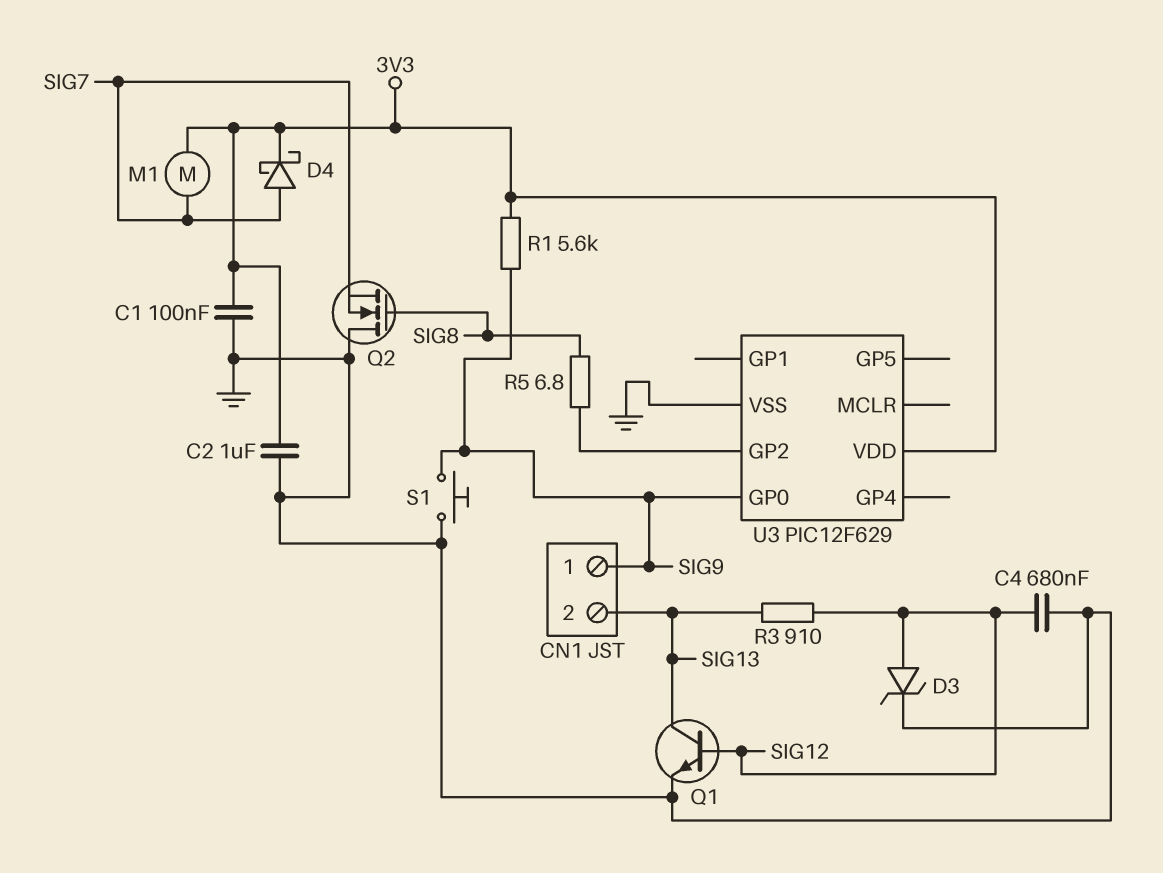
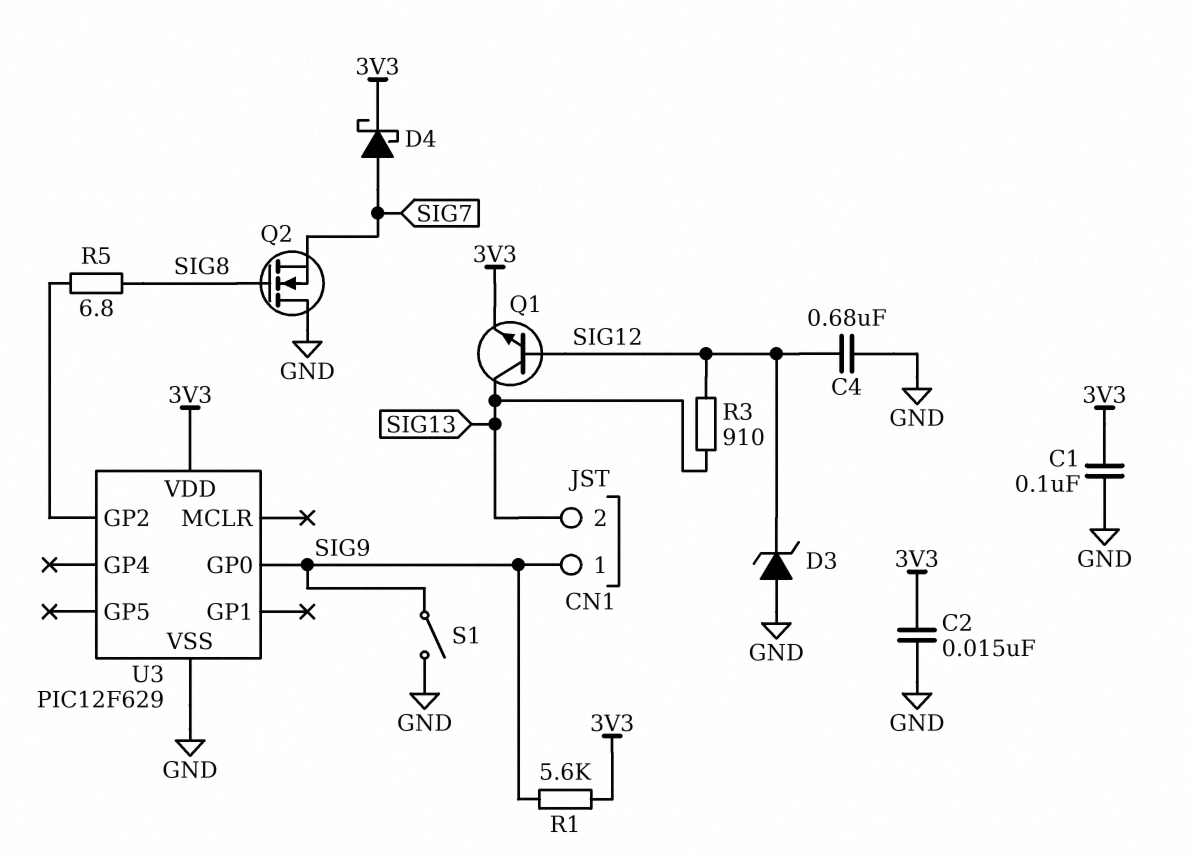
C2: 1uF (3V3, GND) -> 15nF (3V3, GND)
D3: zener (A SIG12, K GND) -> zener (A GND, K SIG12)
M1: motor (3V3, SIG7) -> none
Q1: NPN (B SIG12, C SIG13, E GND) -> NPN (B SIG12, C SIG13, E 3V3)
S1: button (GND, SIG9) -> switch (GND, SIG9)

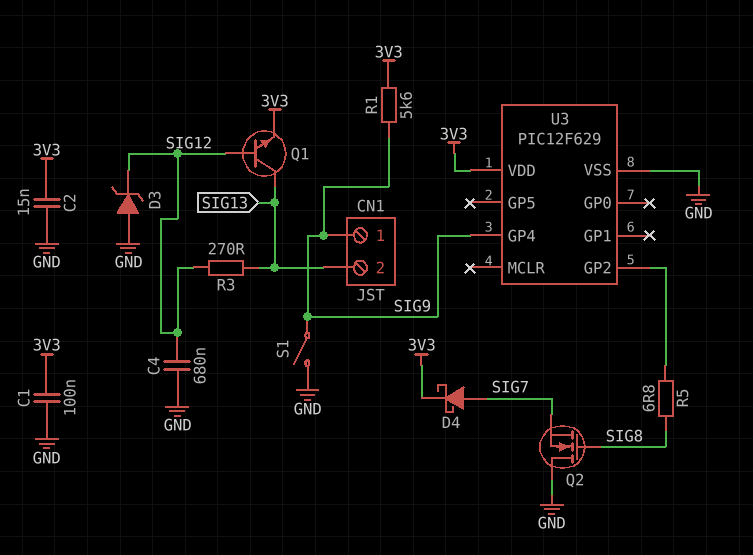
R3: 910 (SIG12, SIG13) -> 270 (SIG12, SIG13)
U3 pin GP0: SIG9 -> none
U3 pin GP4: none -> SIG9

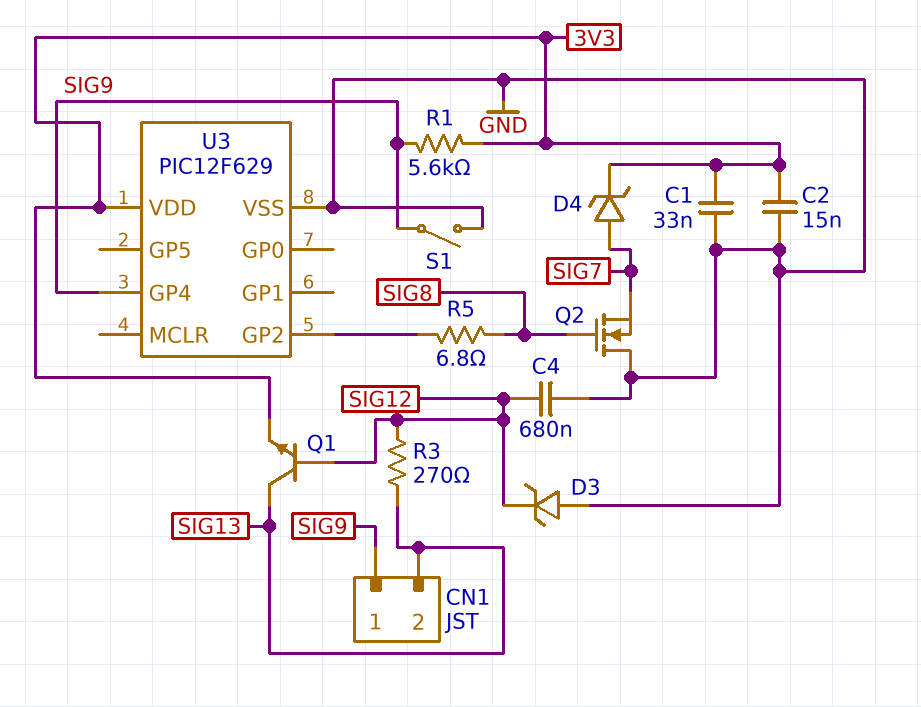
C1: 100nF (3V3, GND) -> 33nF (3V3, GND)
D4: schottky (A SIG7, K 3V3) -> zener (A SIG7, K 3V3)

